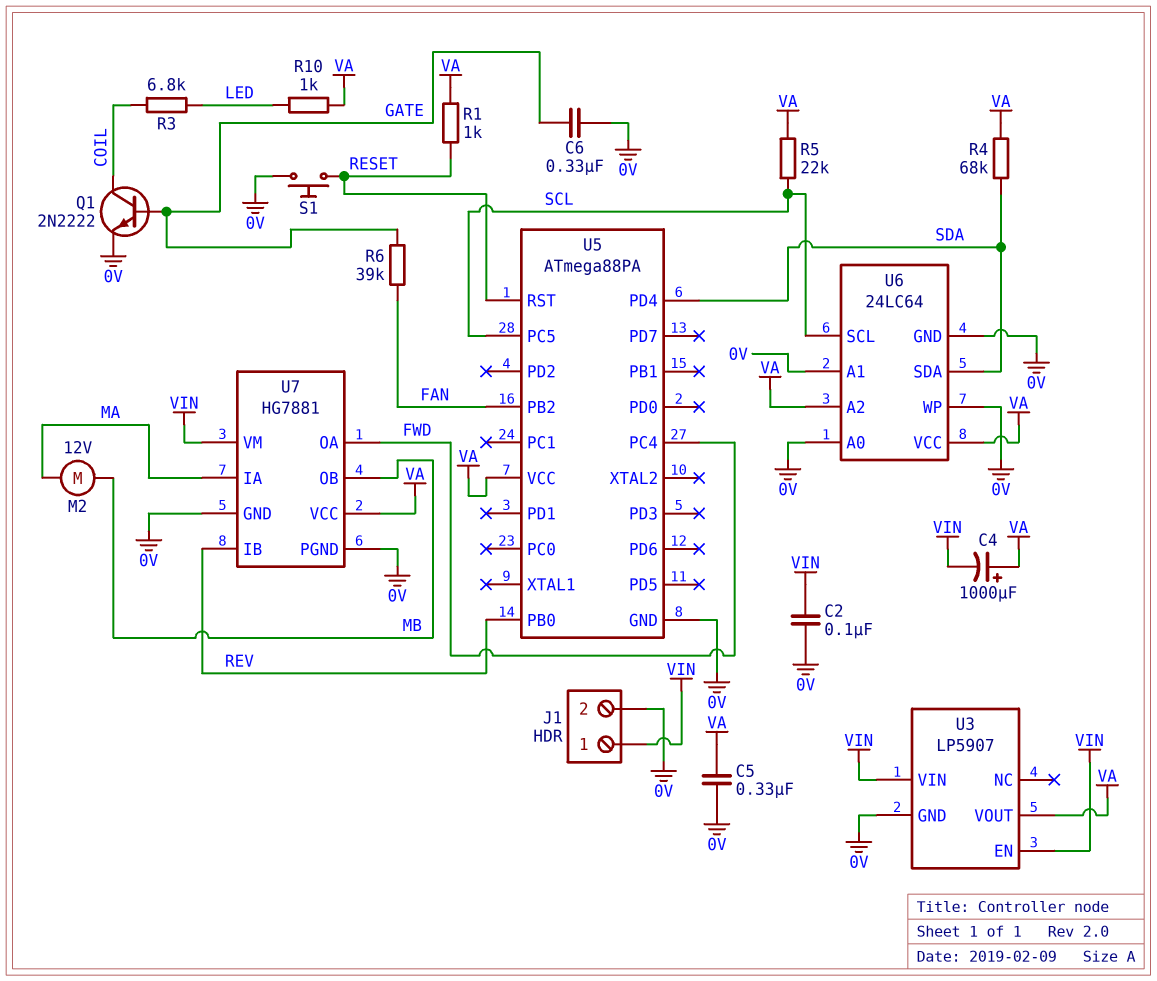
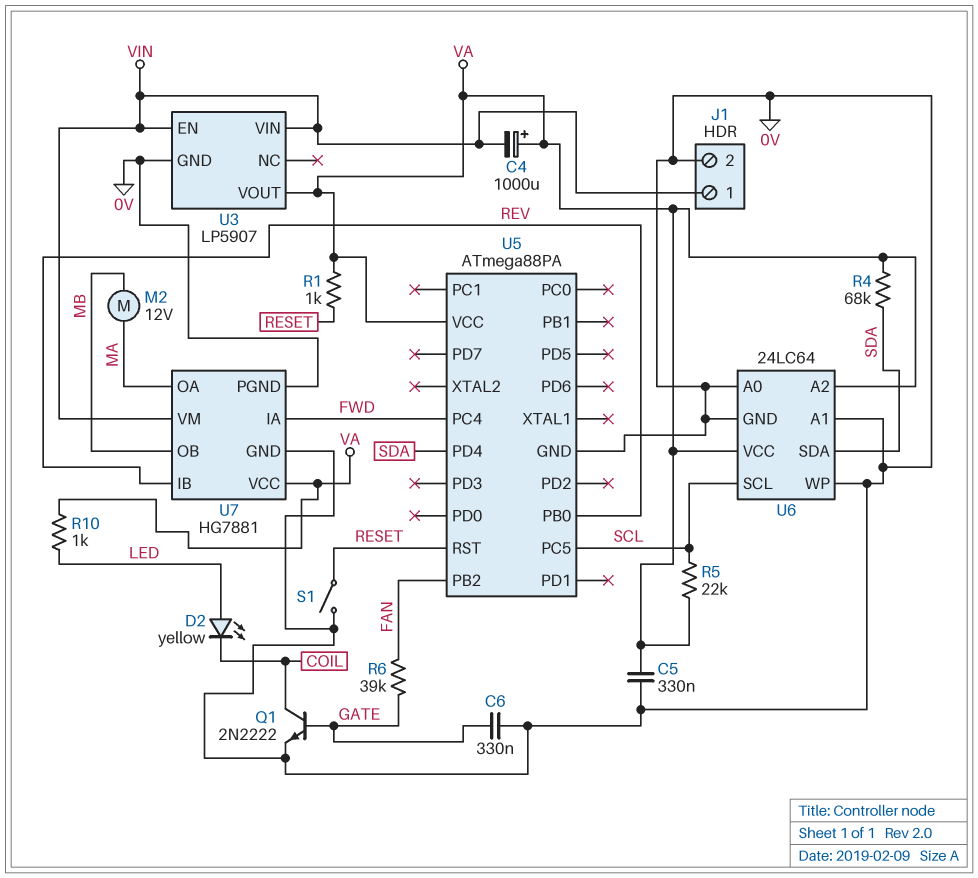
C2: 100nF (0V, VIN) -> none
D2: none -> LED yellow (A LED, K COIL)
R3: 6.8k (COIL, LED) -> none
S1: button (0V, RESET) -> switch (0V, RESET)
U7 pin IA: MA -> FWD
U7 pin OA: FWD -> MA

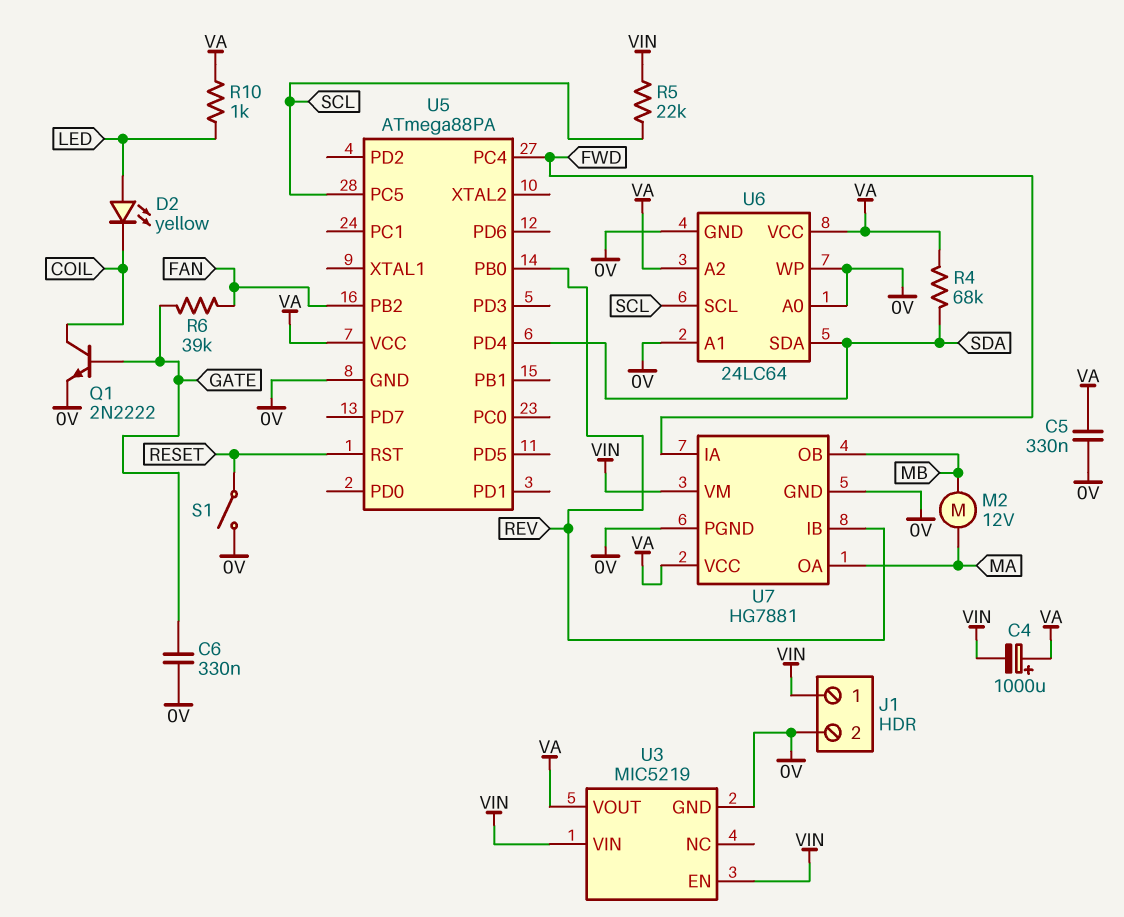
R1: 1k (RESET, VA) -> none
R5: 22k (SCL, VA) -> 22k (SCL, VIN)
U3: LP5907 -> MIC5219

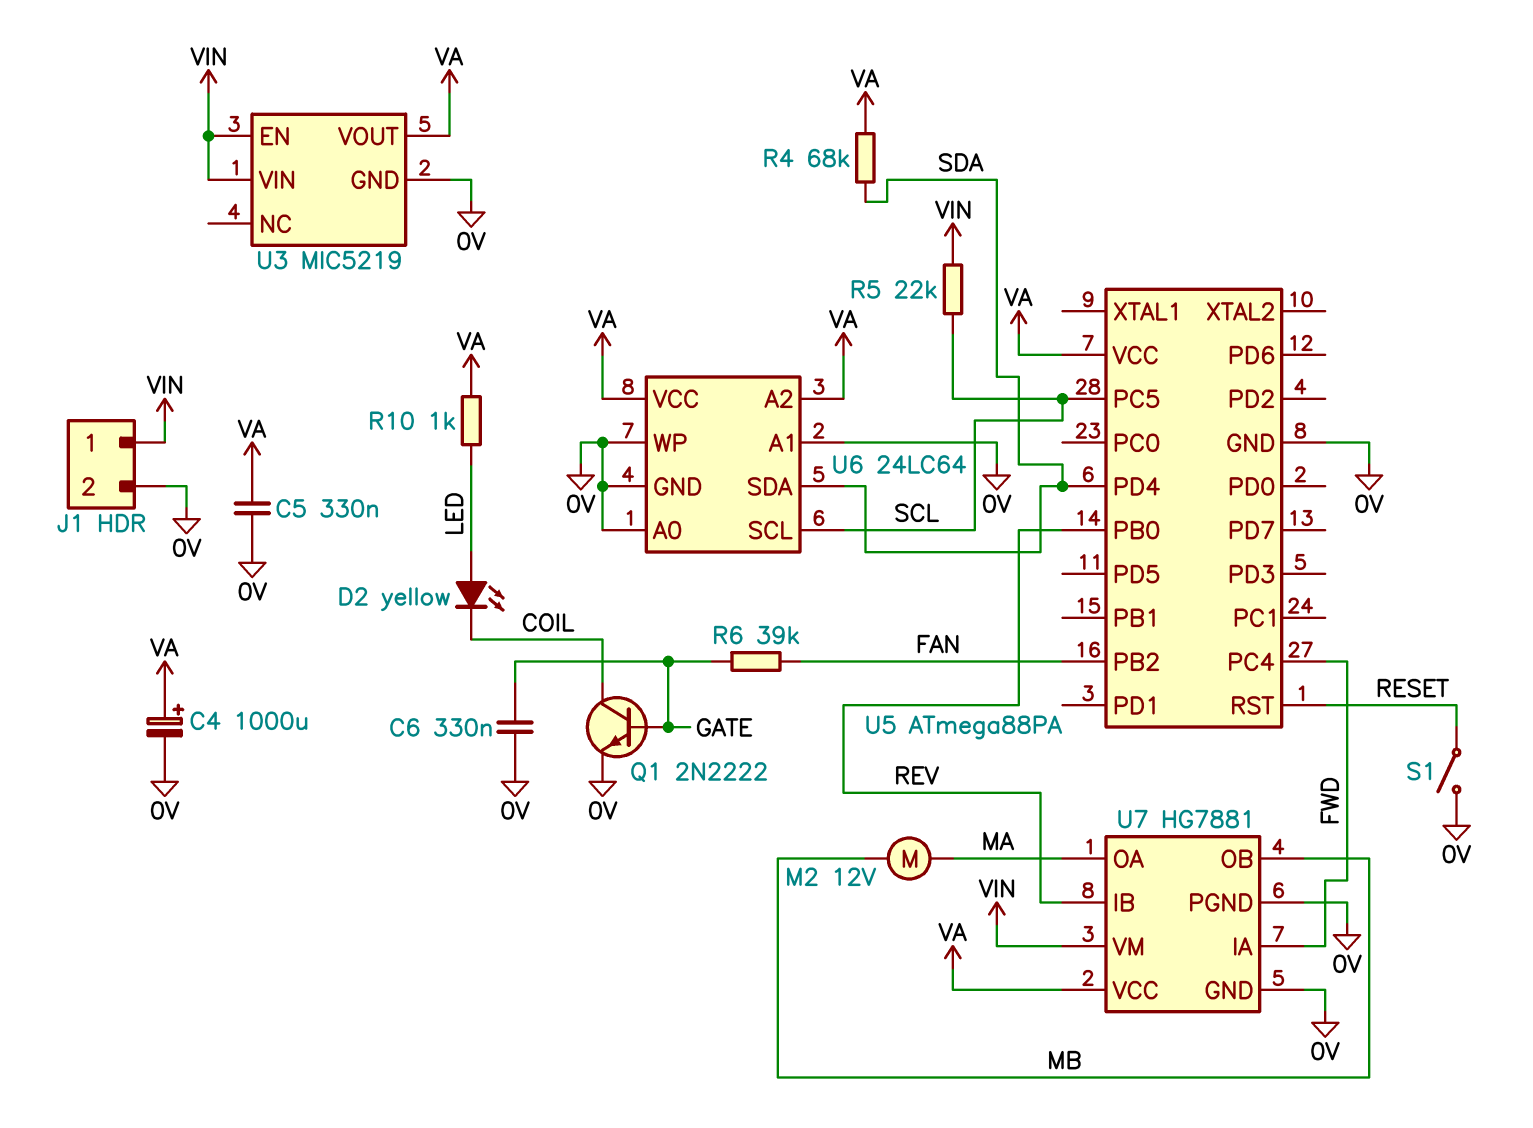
C4: 1000uF (plus VA, minus VIN) -> 1000uF (plus VA, minus 0V)

